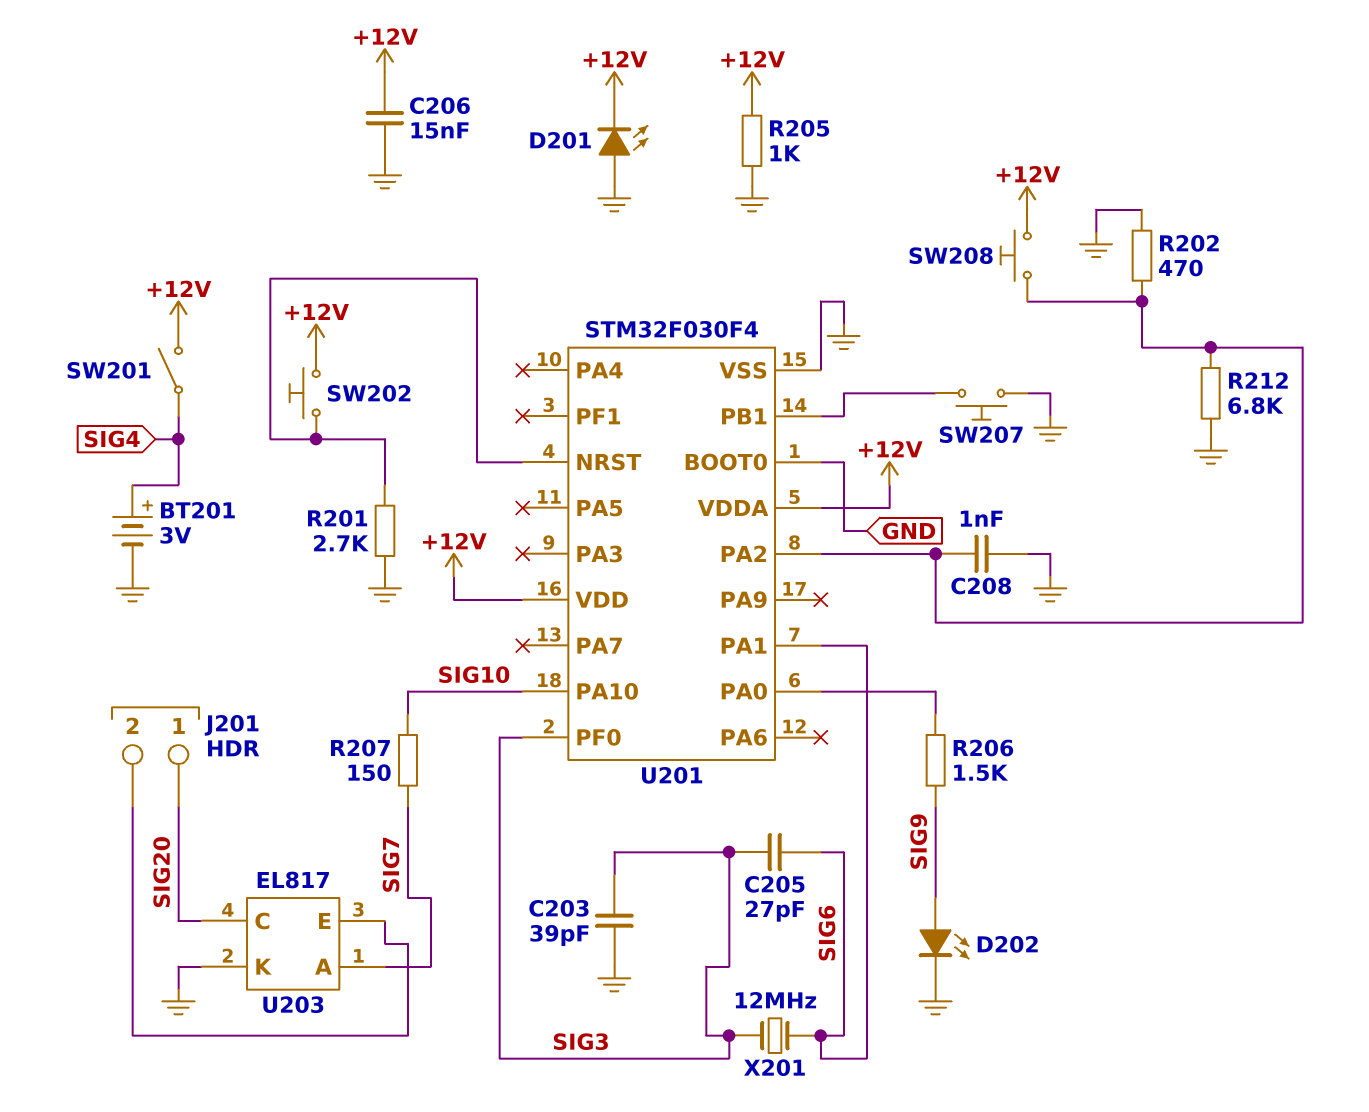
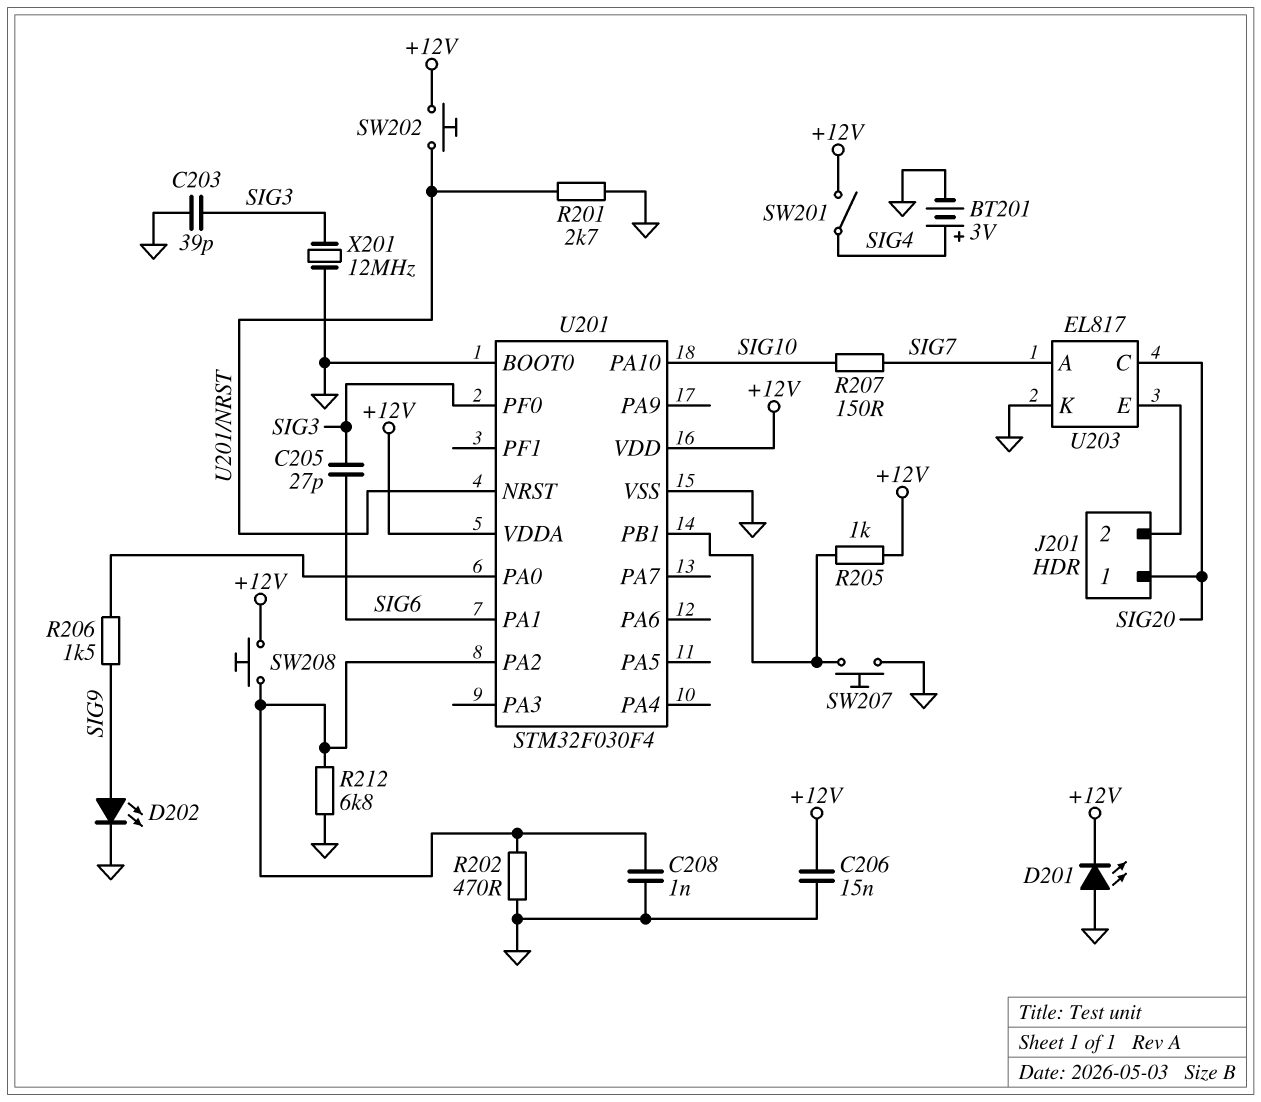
R205: 1k (+12V, GND) -> 1k (+12V, U201/PB1)
X201: 12MHz (SIG3, SIG6) -> 12MHz (GND, SIG3)

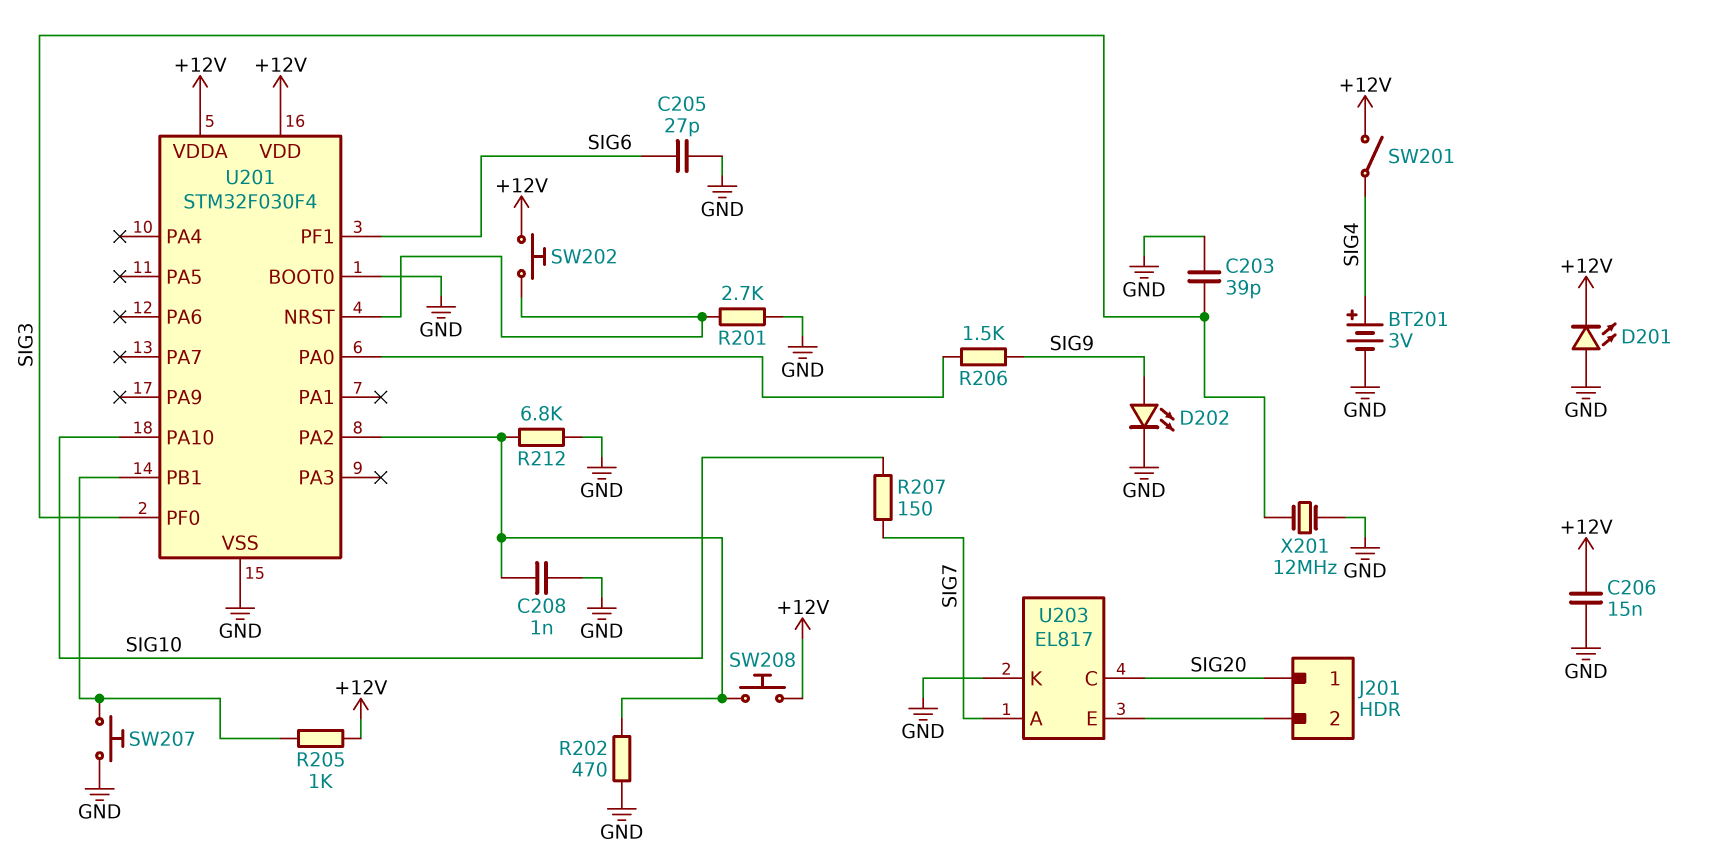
C205: 27pF (SIG3, SIG6) -> 27pF (GND, SIG6)
U201 pin PA1: SIG6 -> none
U201 pin PF1: none -> SIG6

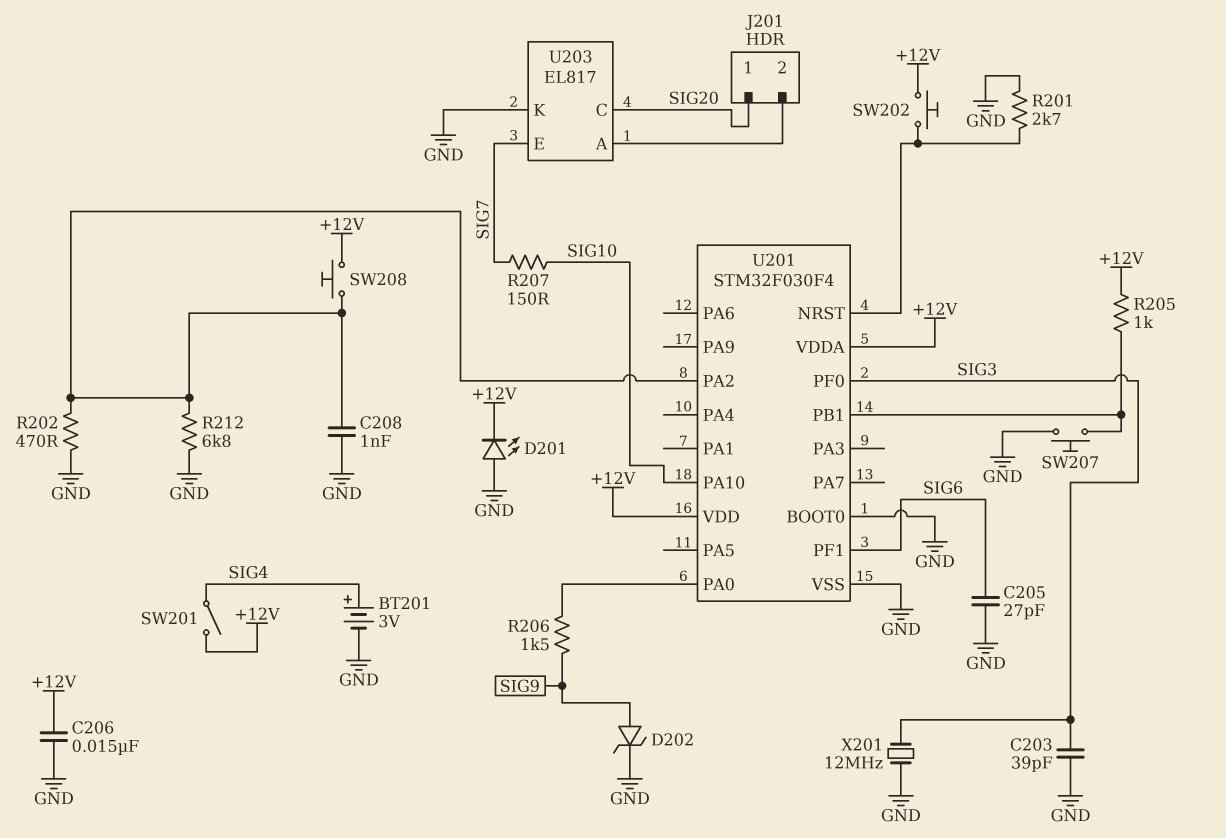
D202: LED (A SIG9, K GND) -> zener (A SIG9, K GND)
U203 pin A: SIG7 -> J201/2
U203 pin E: J201/2 -> SIG7

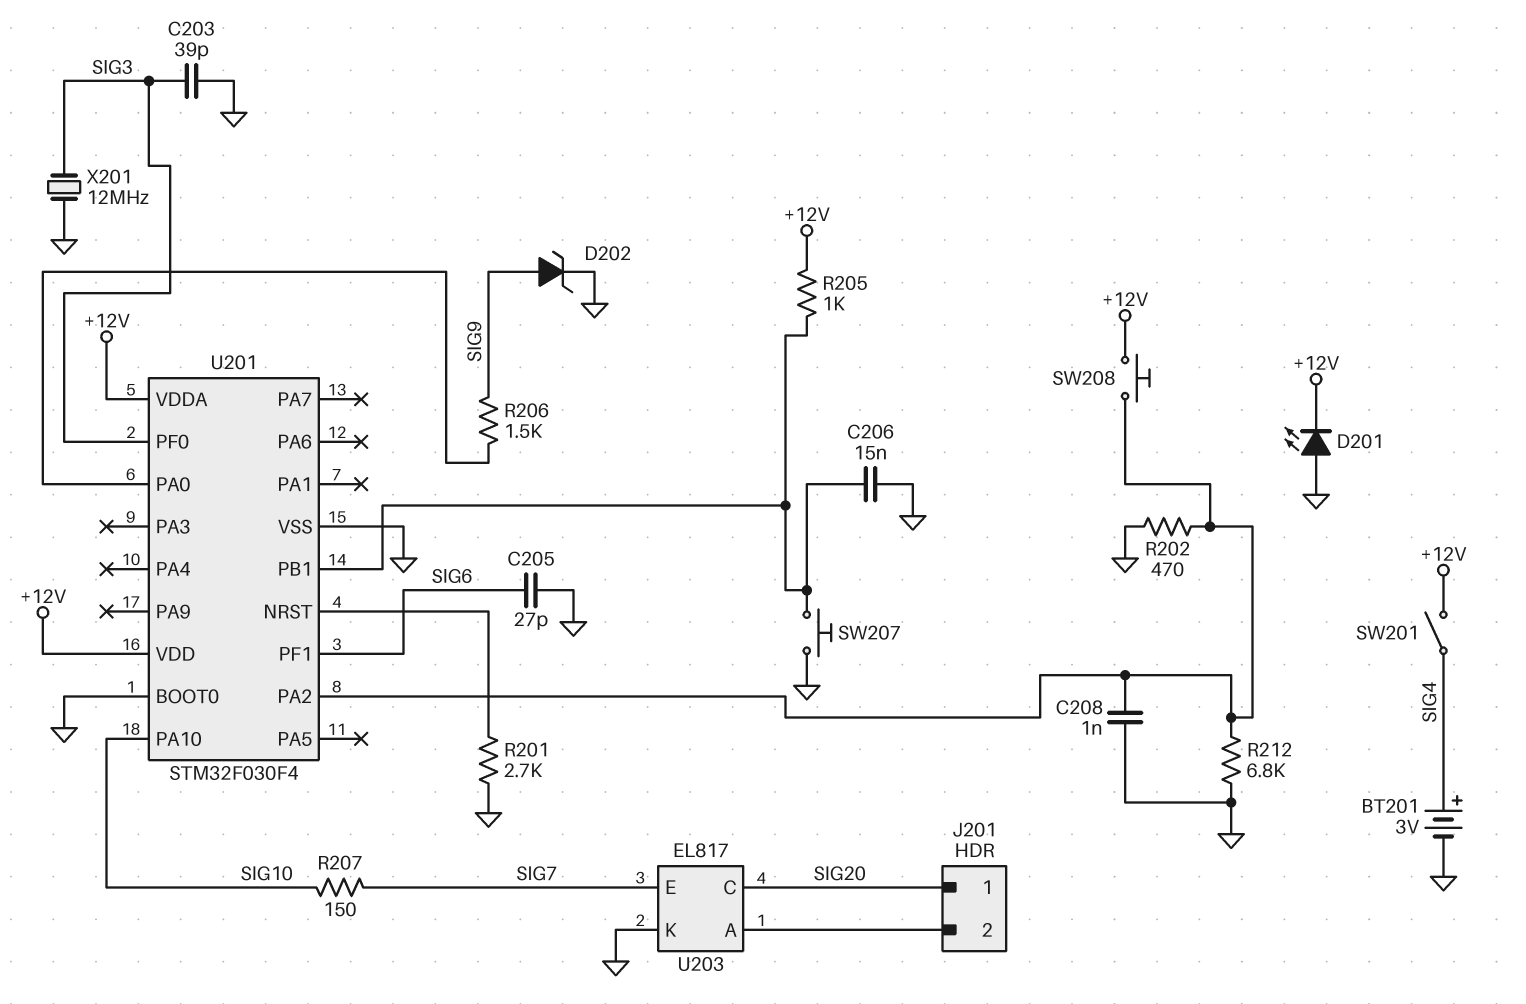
C206: 15nF (+12V, GND) -> 15nF (GND, U201/PB1)
SW202: button (+12V, U201/NRST) -> none

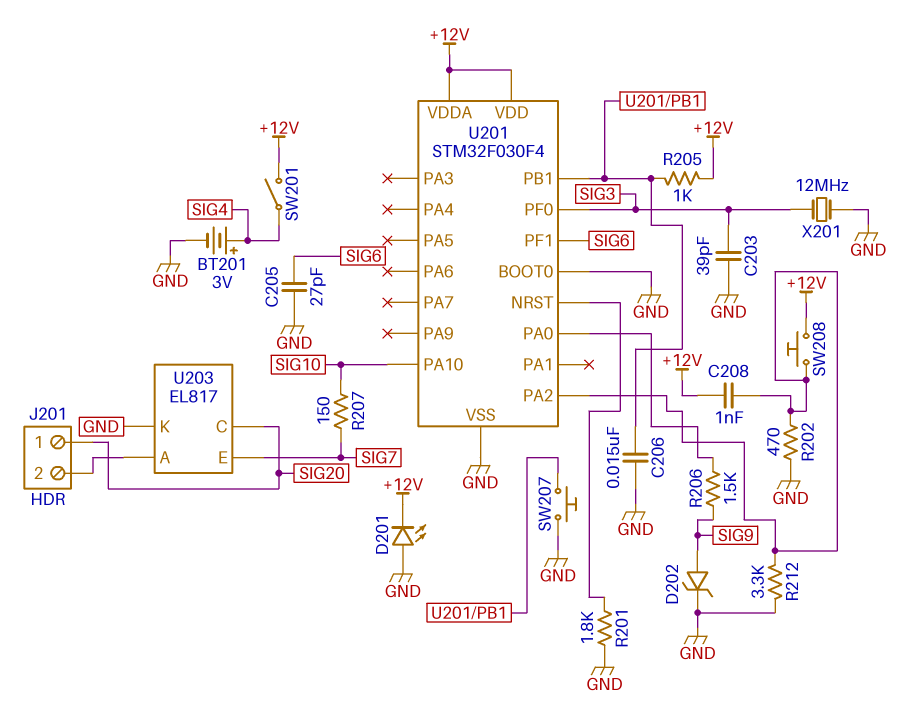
C208: 1nF (GND, U201/PA2) -> 1nF (+12V, U201/PA2)
R201: 2.7k (GND, U201/NRST) -> 1.8k (GND, U201/NRST)
R212: 6.8k (GND, U201/PA2) -> 3.3k (GND, U201/PA2)

